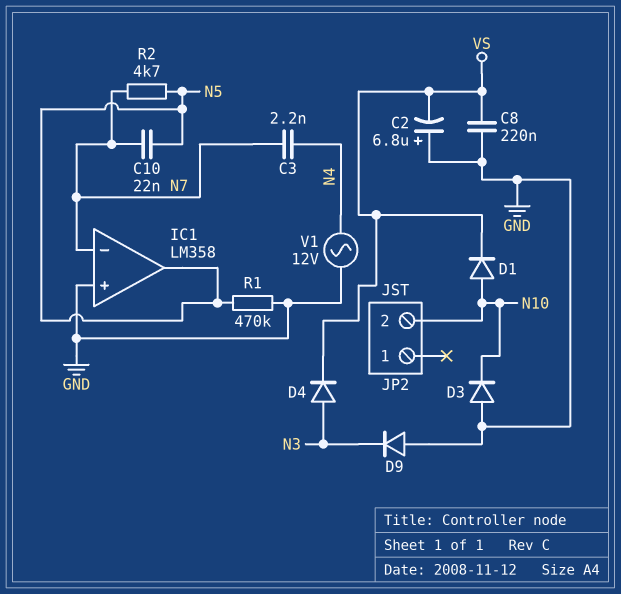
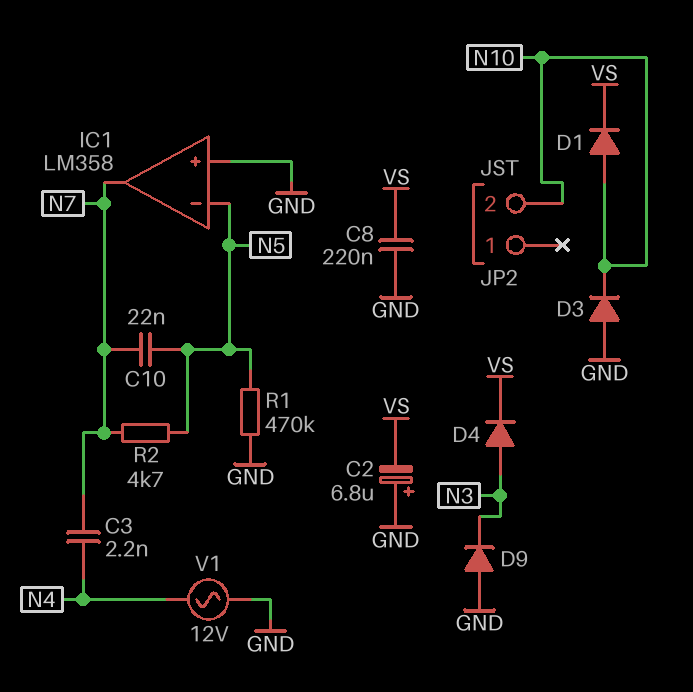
IC1 pin in-: N7 -> N5
IC1 pin out: N5 -> N7

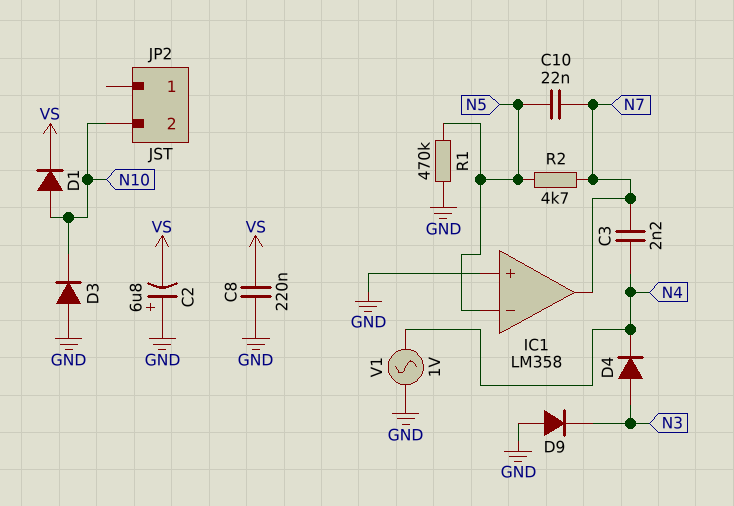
D4: diode (A N3, K VS) -> diode (A N3, K N4)
V1: AC 12V (GND, N4) -> AC 1V (GND, N4)

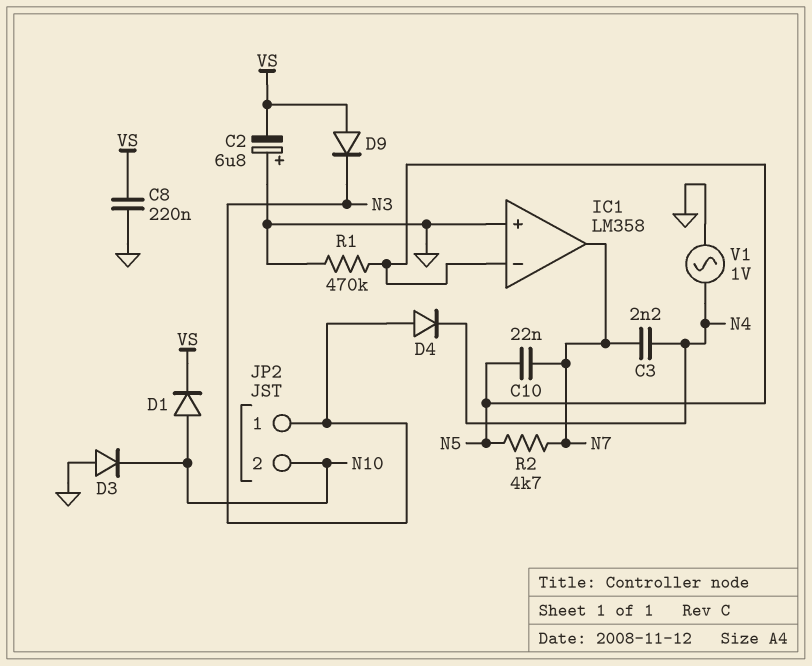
D9: diode (A GND, K N3) -> diode (A VS, K N3)
JP2 pin 1: none -> N3

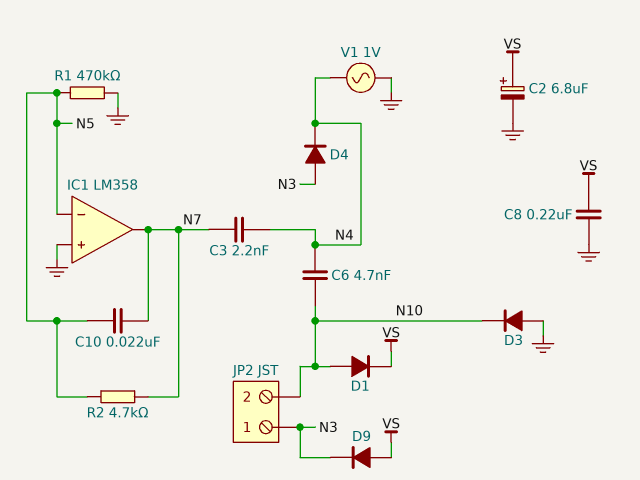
C2: 6.8uF (plus GND, minus VS) -> 6.8uF (plus VS, minus GND)
C6: none -> 4.7nF (N4, N10)

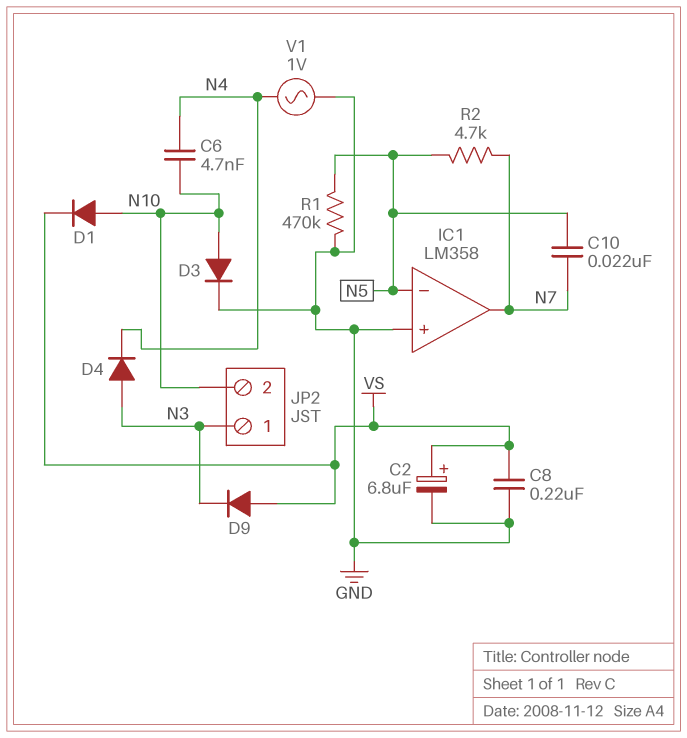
C3: 2.2nF (N4, N7) -> none
D3: diode (A GND, K N10) -> diode (A N10, K GND)

